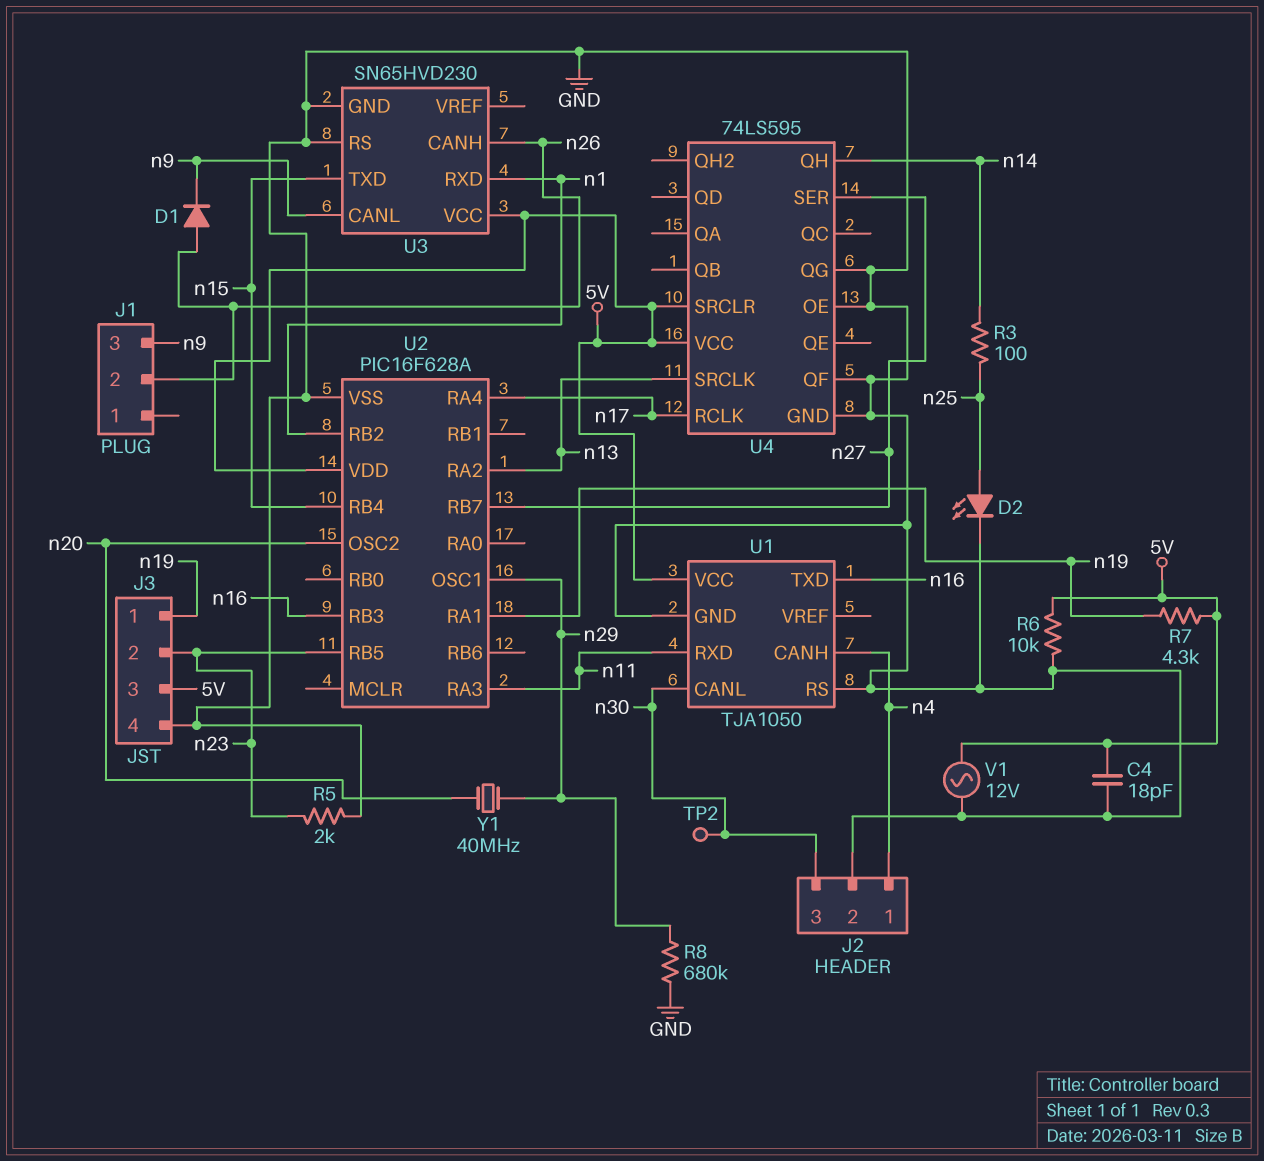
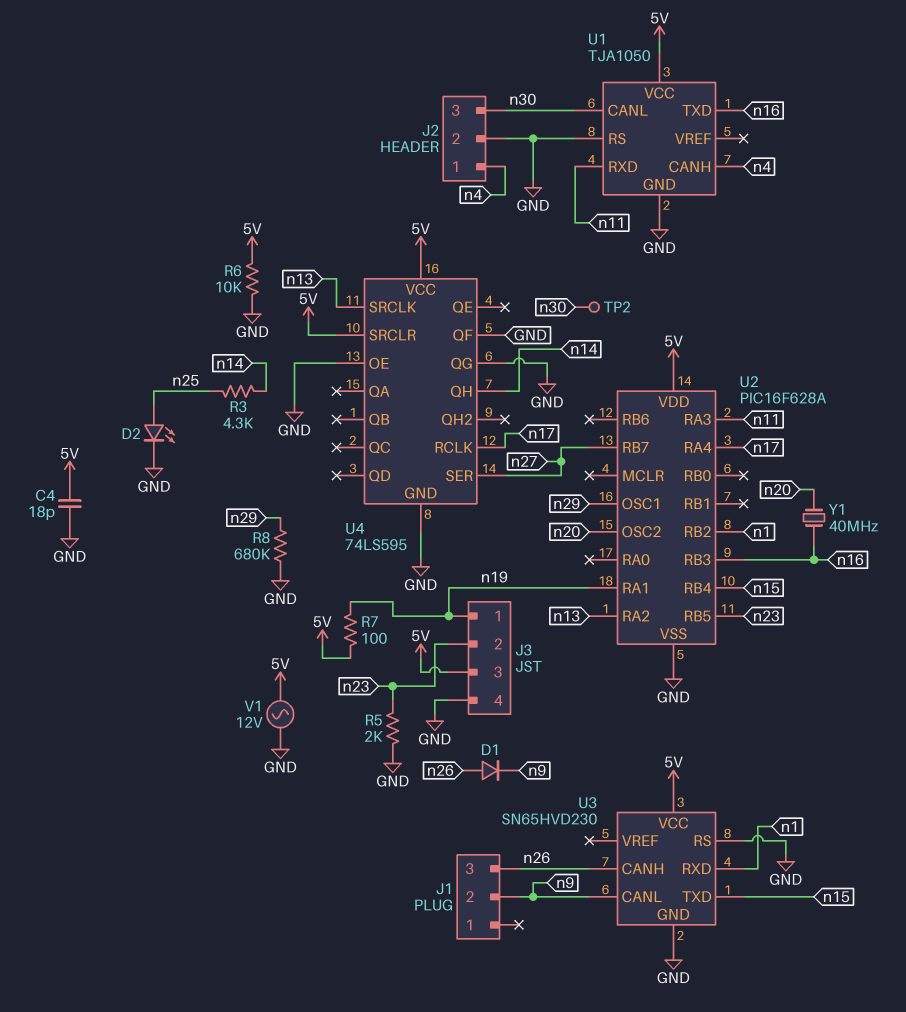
J1 pin 2: n26 -> n9
J1 pin 3: n9 -> n26
R3: 100 (n14, n25) -> 4.3k (n14, n25)
R7: 4.3k (5V, n19) -> 100 (5V, n19)
Y1: 40MHz (n20, n29) -> 40MHz (n16, n20)

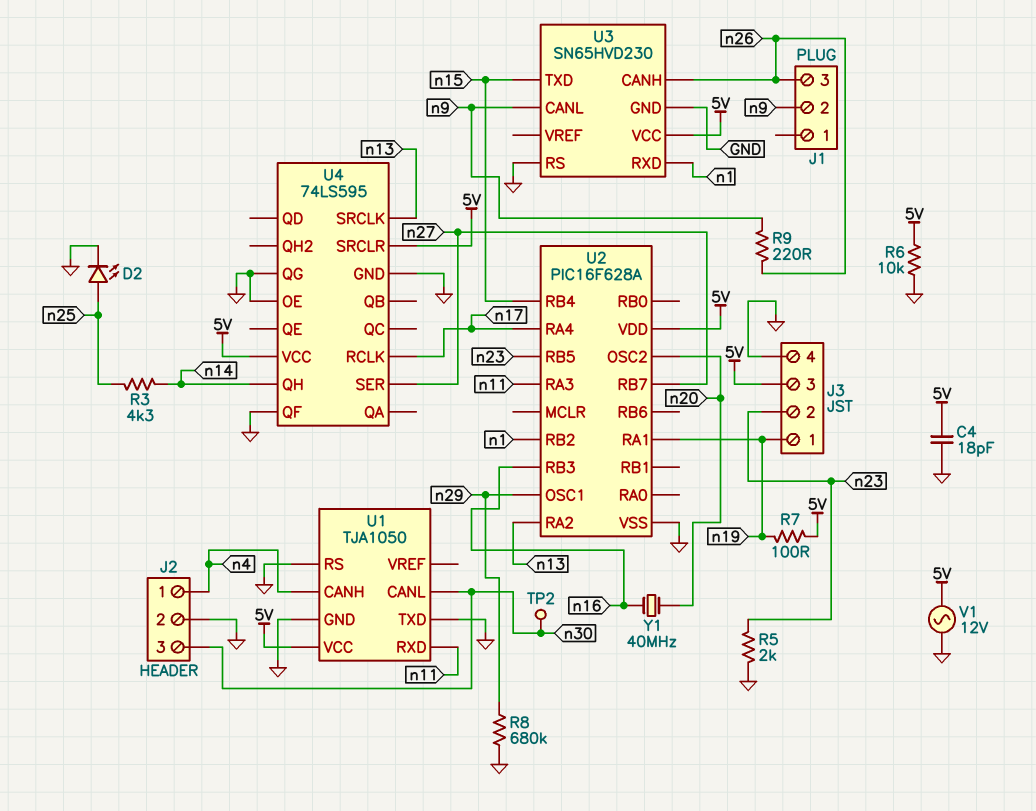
D1: diode (A n26, K n9) -> none
R9: none -> 220 (n9, n26)
U1 pin TXD: n16 -> GND

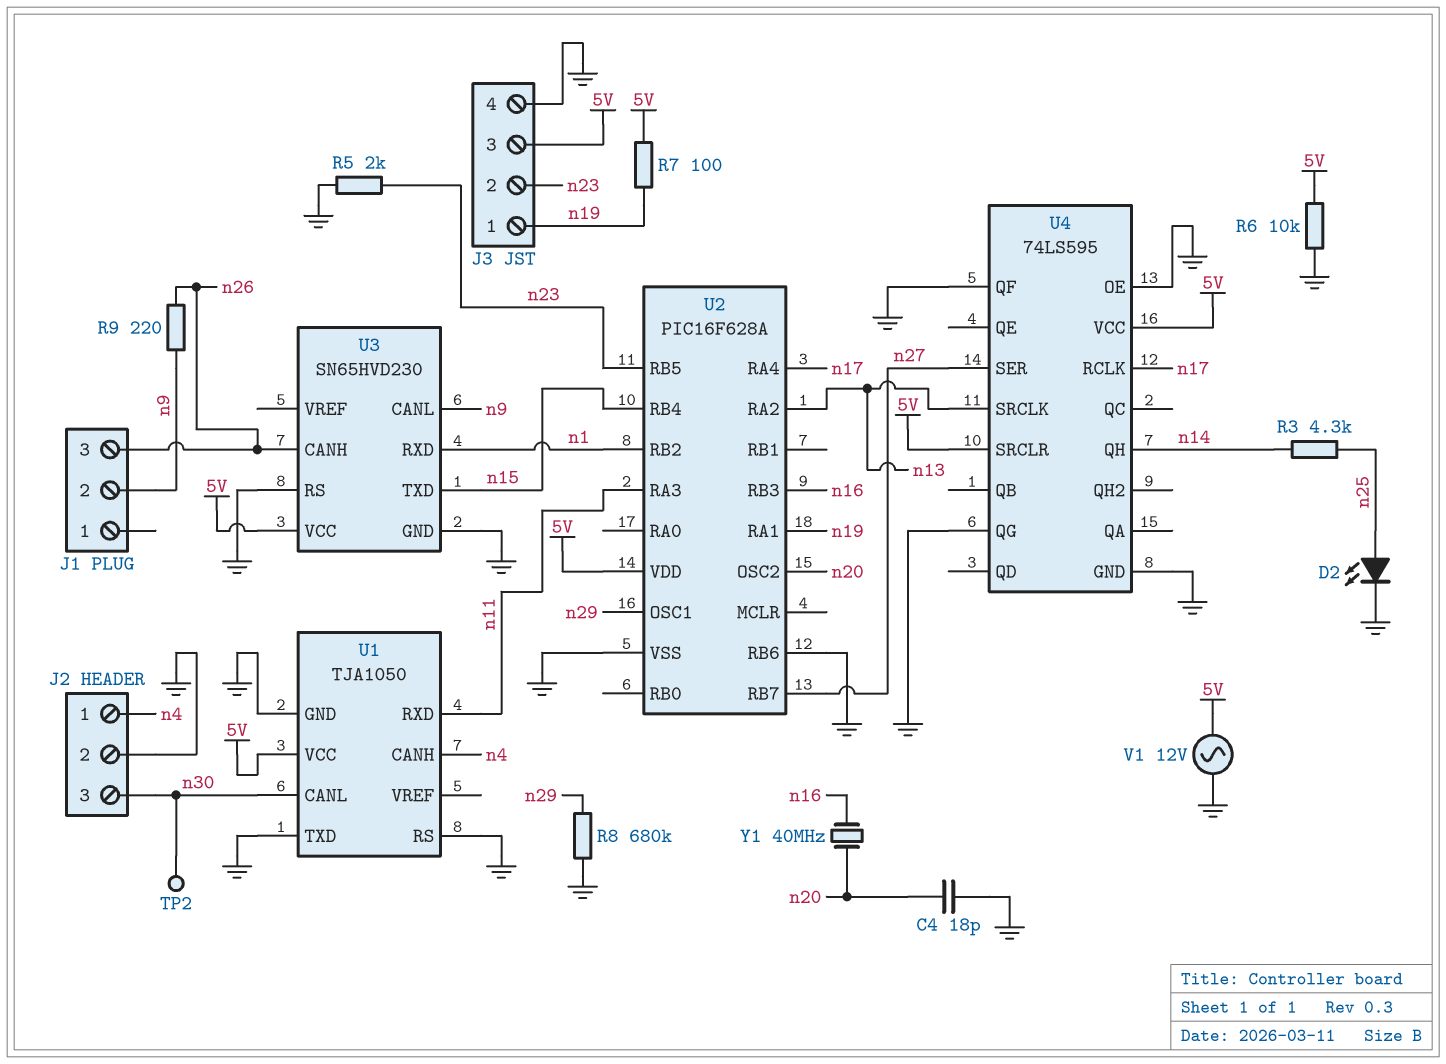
C4: 18pF (5V, GND) -> 18pF (GND, n20)
U2 pin RB6: none -> GND

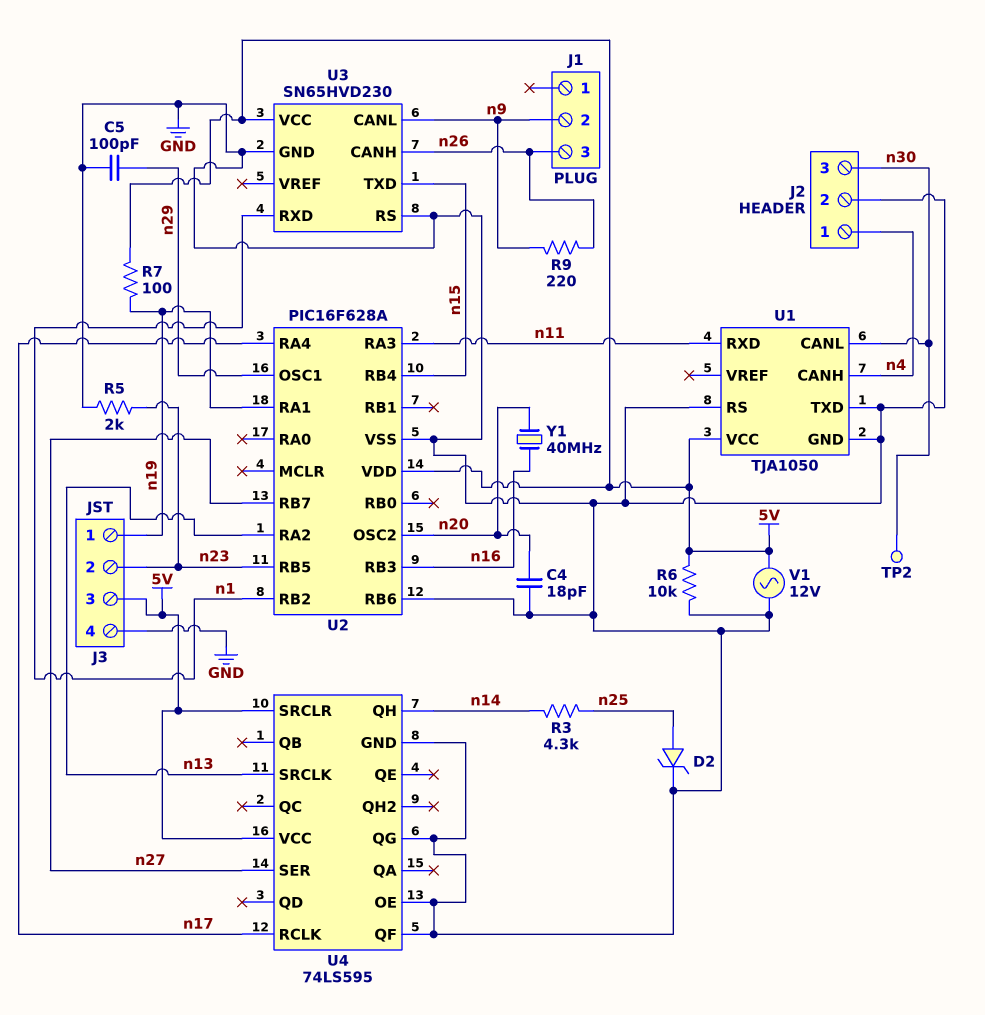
C5: none -> 100pF (GND, n29)
D2: LED (A n25, K GND) -> zener (A n25, K GND)
R8: 680k (GND, n29) -> none

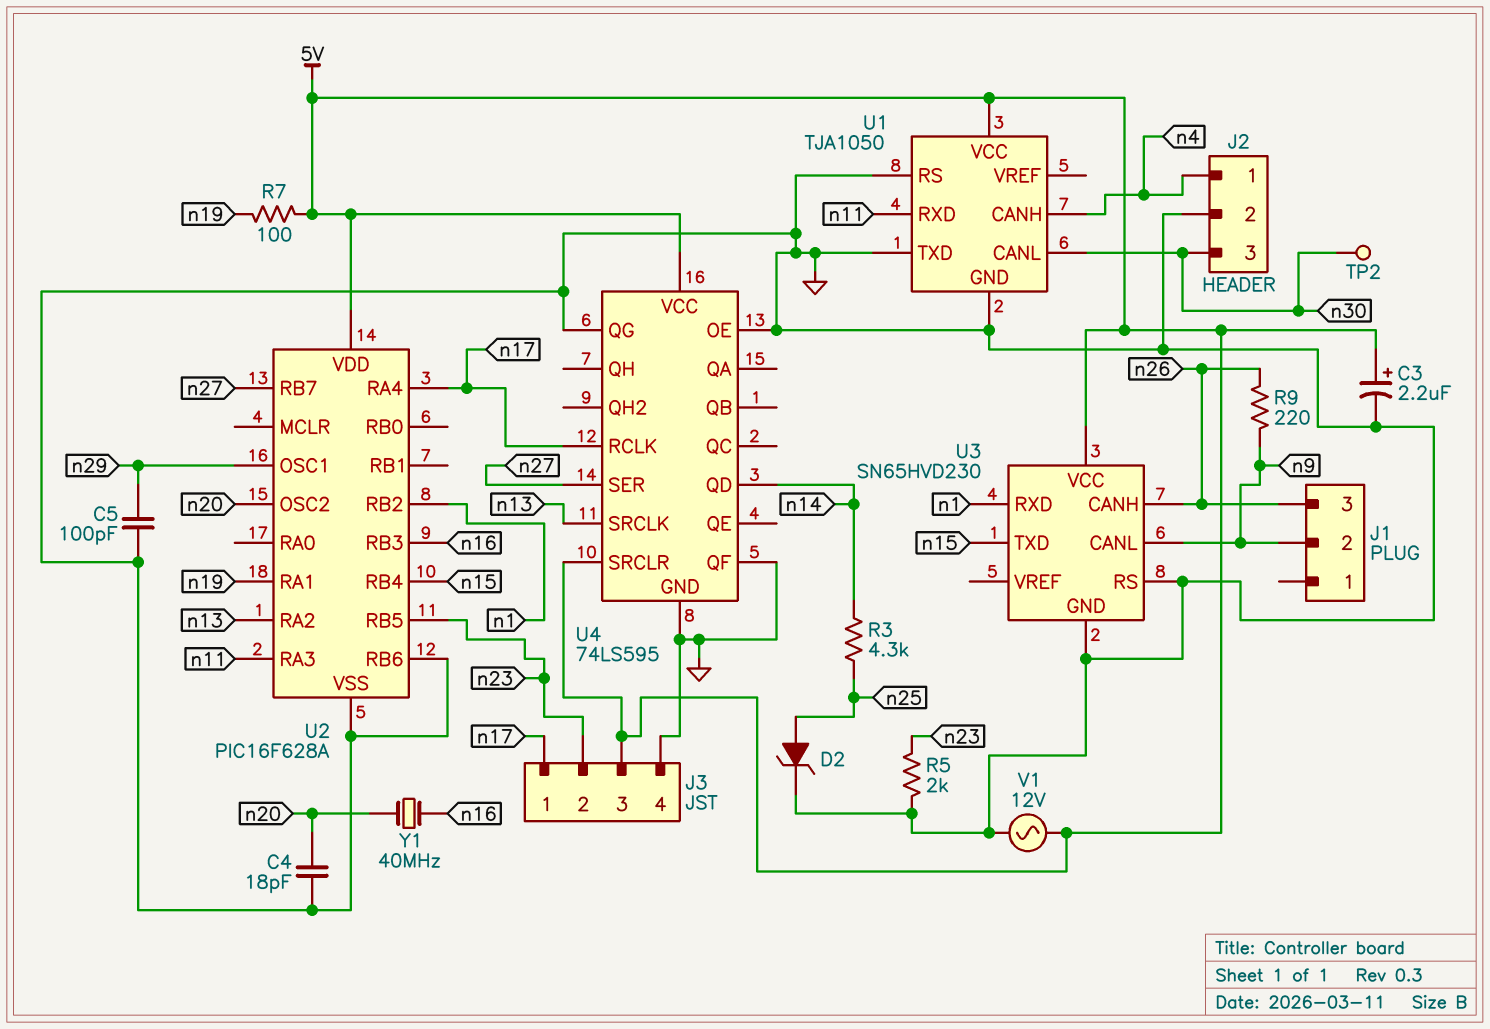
C3: none -> 2.2uF (plus 5V, minus GND)
J3 pin 1: n19 -> n17
R6: 10k (5V, GND) -> none
U4 pin QD: none -> n14
U4 pin QH: n14 -> none

